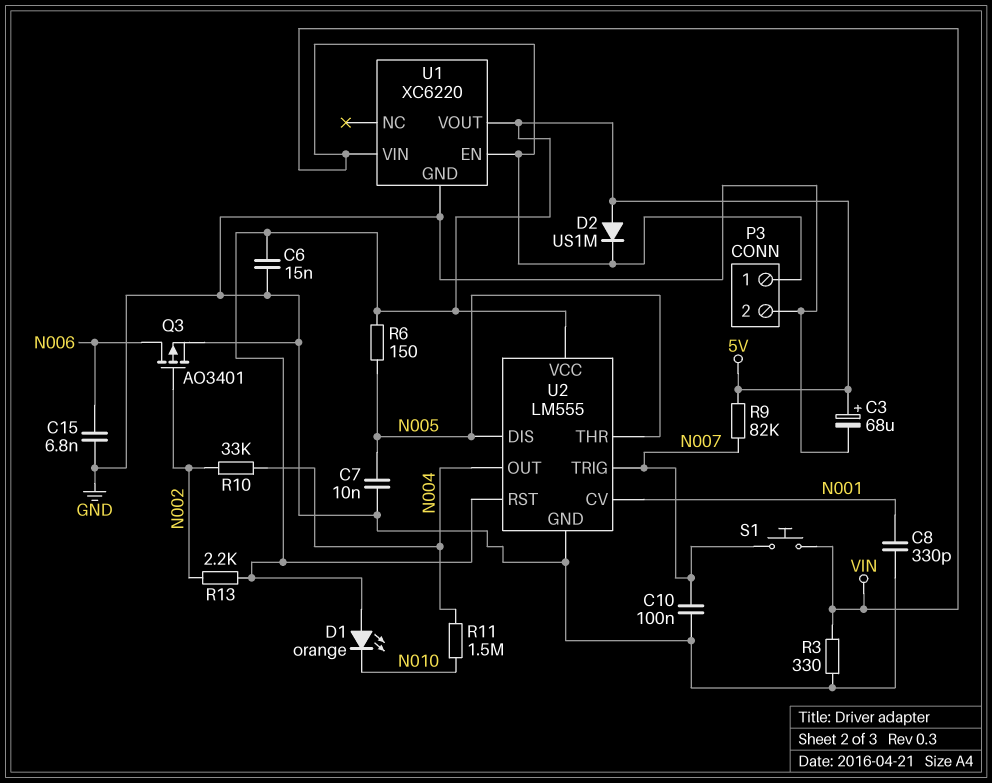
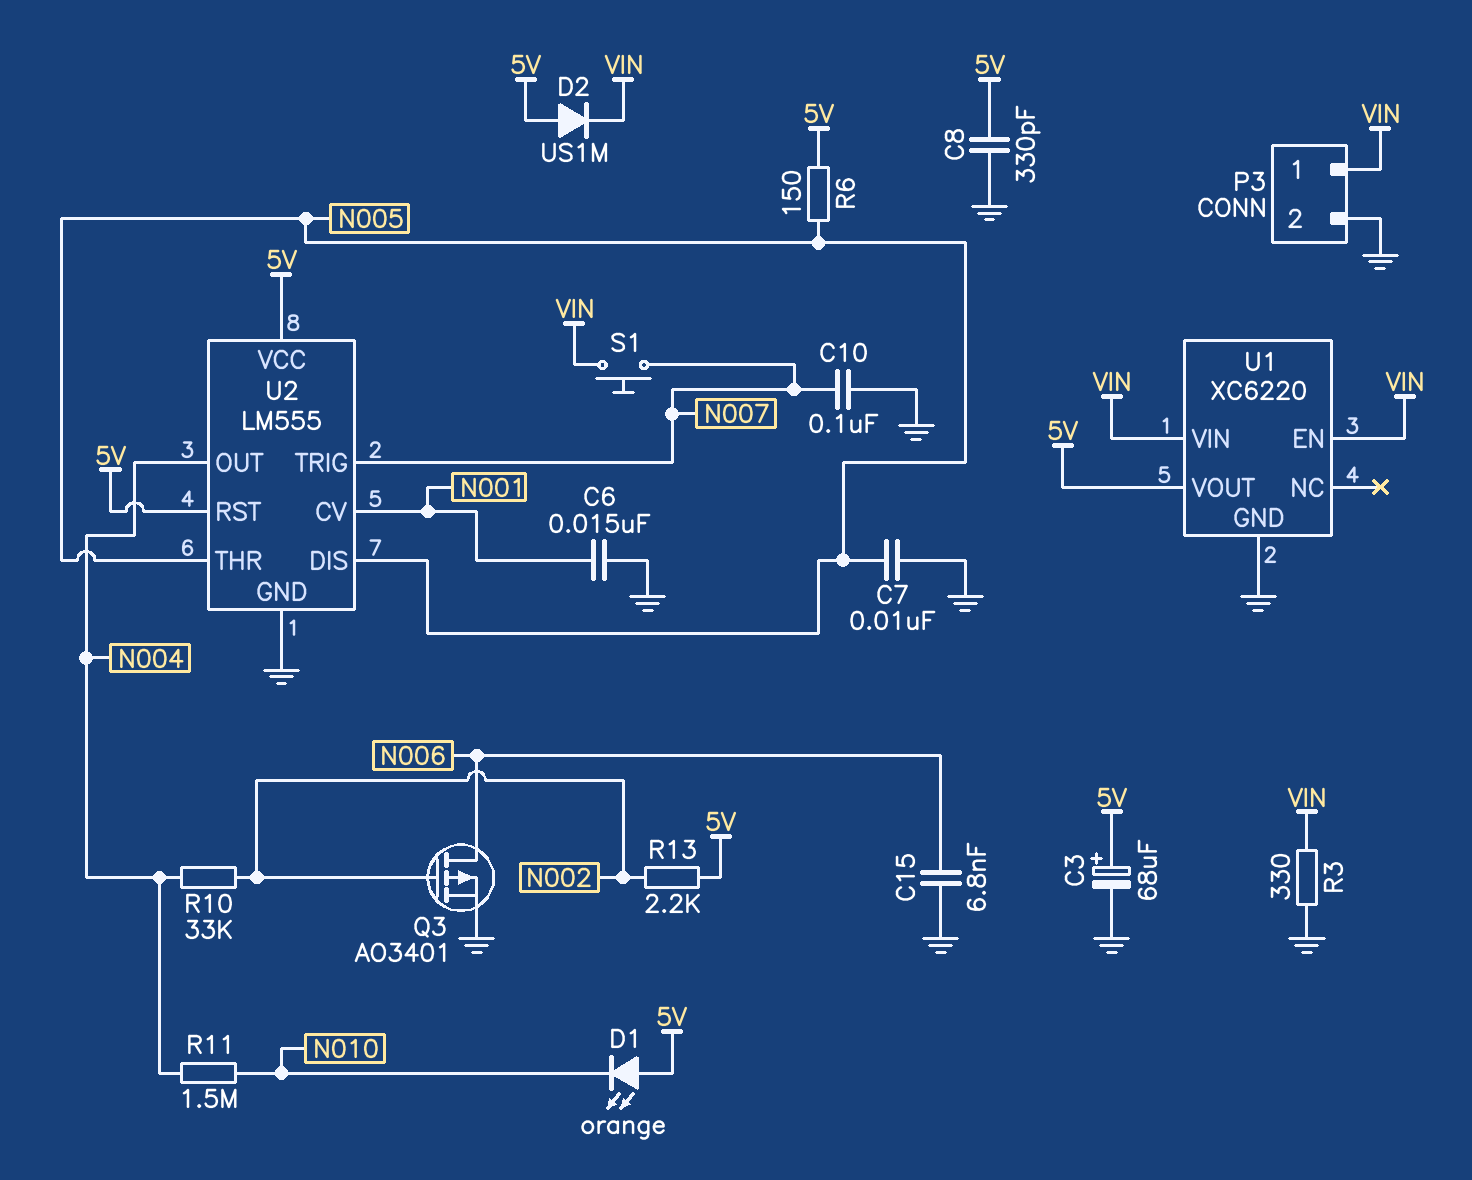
C6: 15nF (5V, GND) -> 15nF (GND, N001)
C8: 330pF (GND, N001) -> 330pF (5V, GND)
R9: 82k (5V, N007) -> none

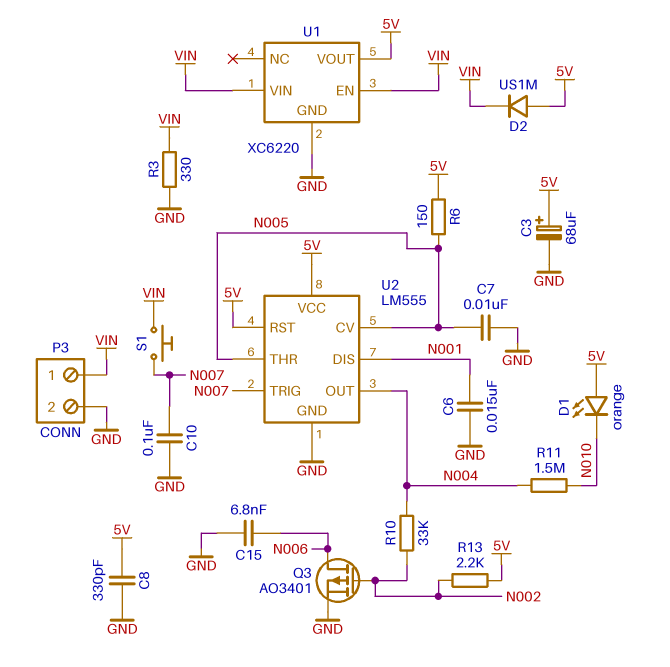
U2 pin CV: N001 -> N005
U2 pin DIS: N005 -> N001

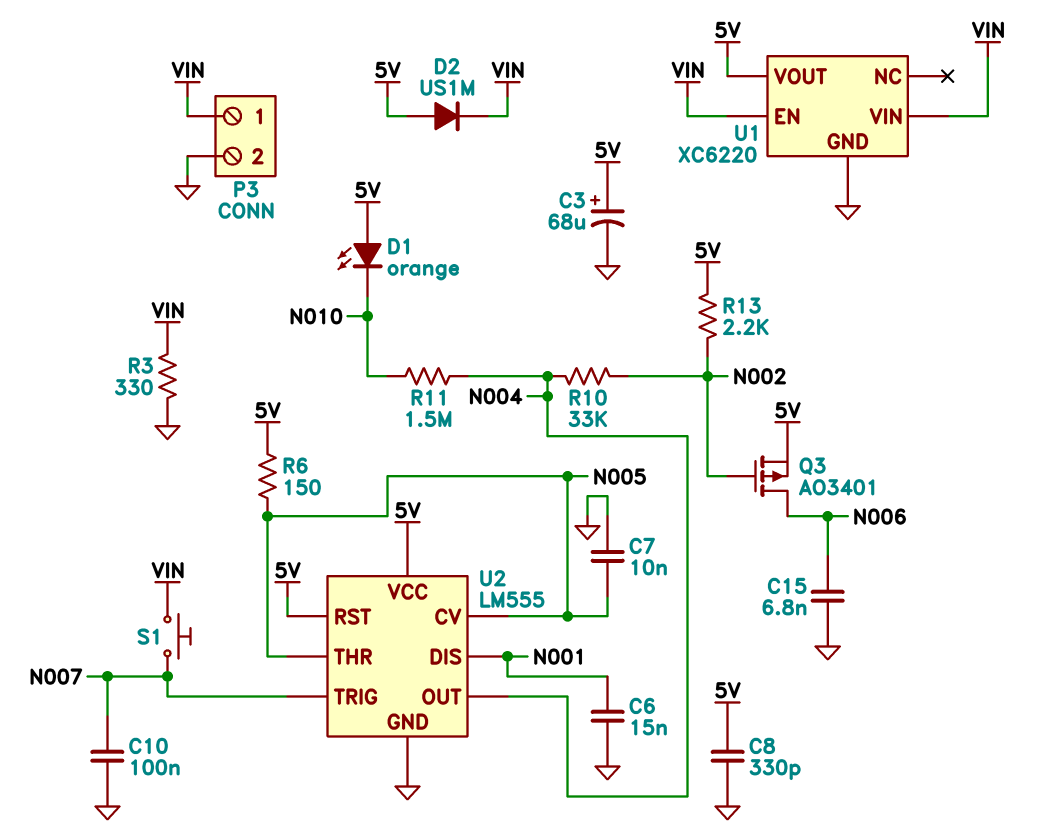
Q3: PMOS AO3401 (G N002, D N006, S GND) -> PMOS AO3401 (G N002, D N006, S 5V)

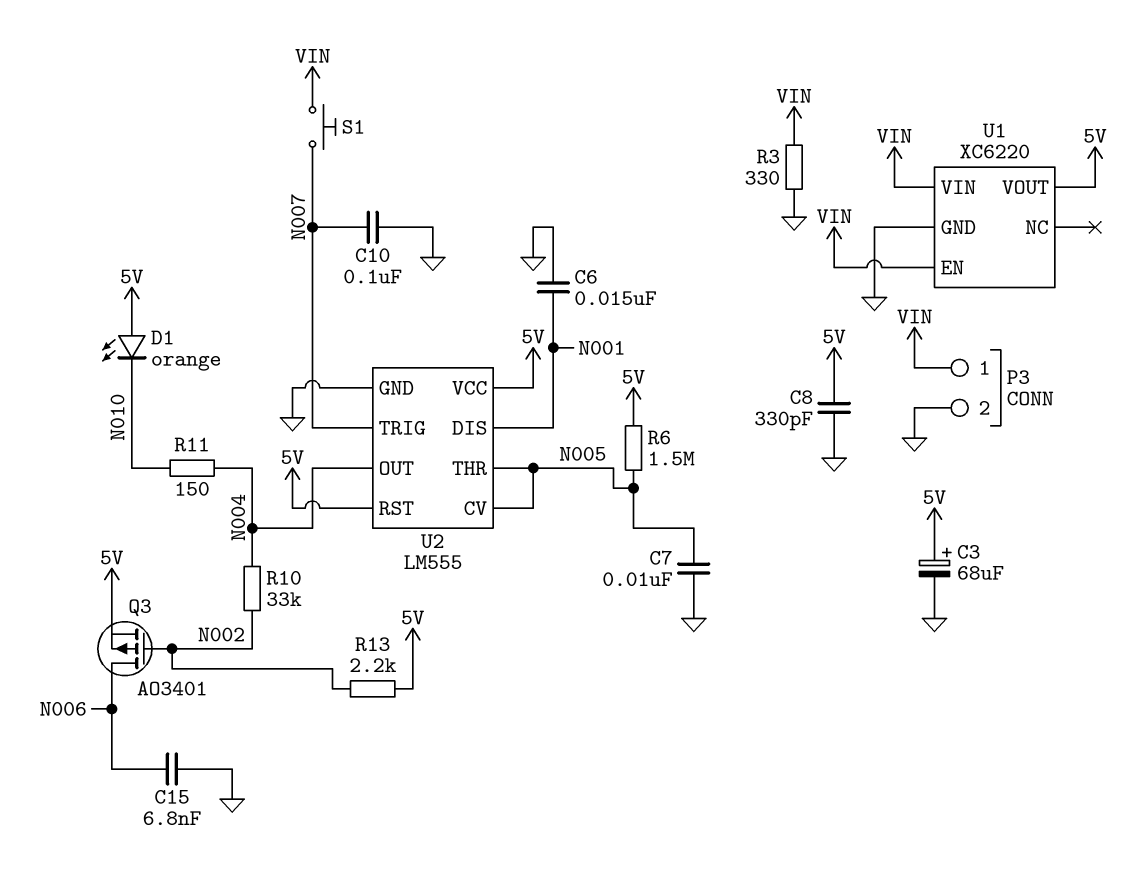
D2: diode US1M (A 5V, K VIN) -> none
R6: 150 (5V, N005) -> 1.5M (5V, N005)
R11: 1.5M (N004, N010) -> 150 (N004, N010)

